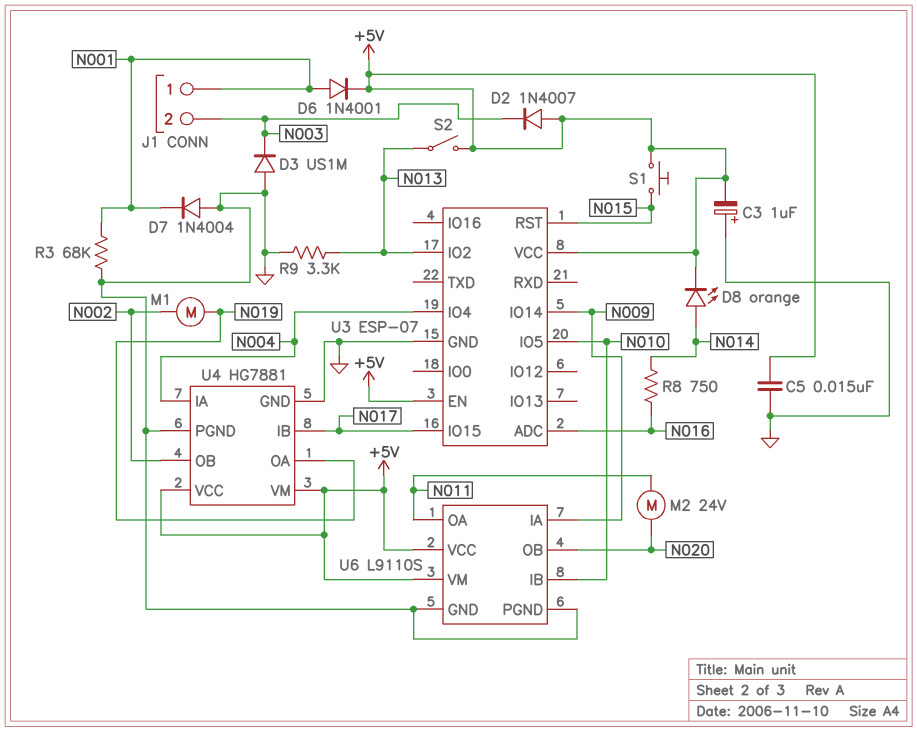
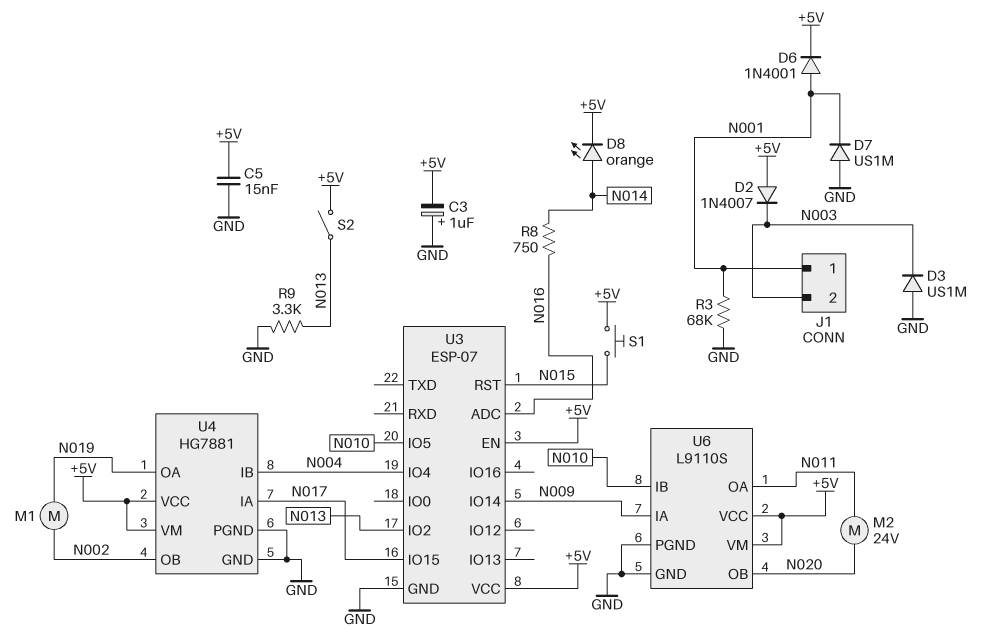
D7: diode 1N4004 (A GND, K N001) -> diode US1M (A GND, K N001)
U4 pin IA: N004 -> N017
U4 pin IB: N017 -> N004

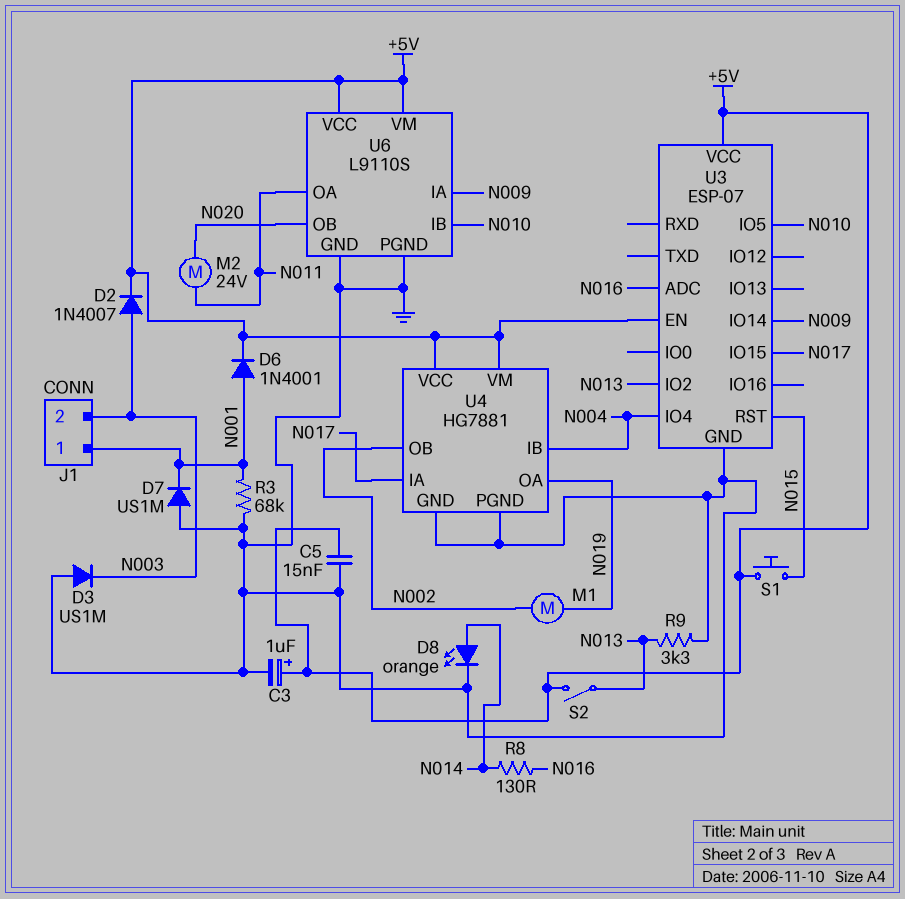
C3: 1uF (plus GND, minus +5V) -> 1uF (plus +5V, minus GND)
D2: diode 1N4007 (A +5V, K N003) -> diode 1N4007 (A N003, K +5V)
D8: LED orange (A N014, K +5V) -> LED orange (A N014, K GND)
R8: 750 (N014, N016) -> 130 (N014, N016)

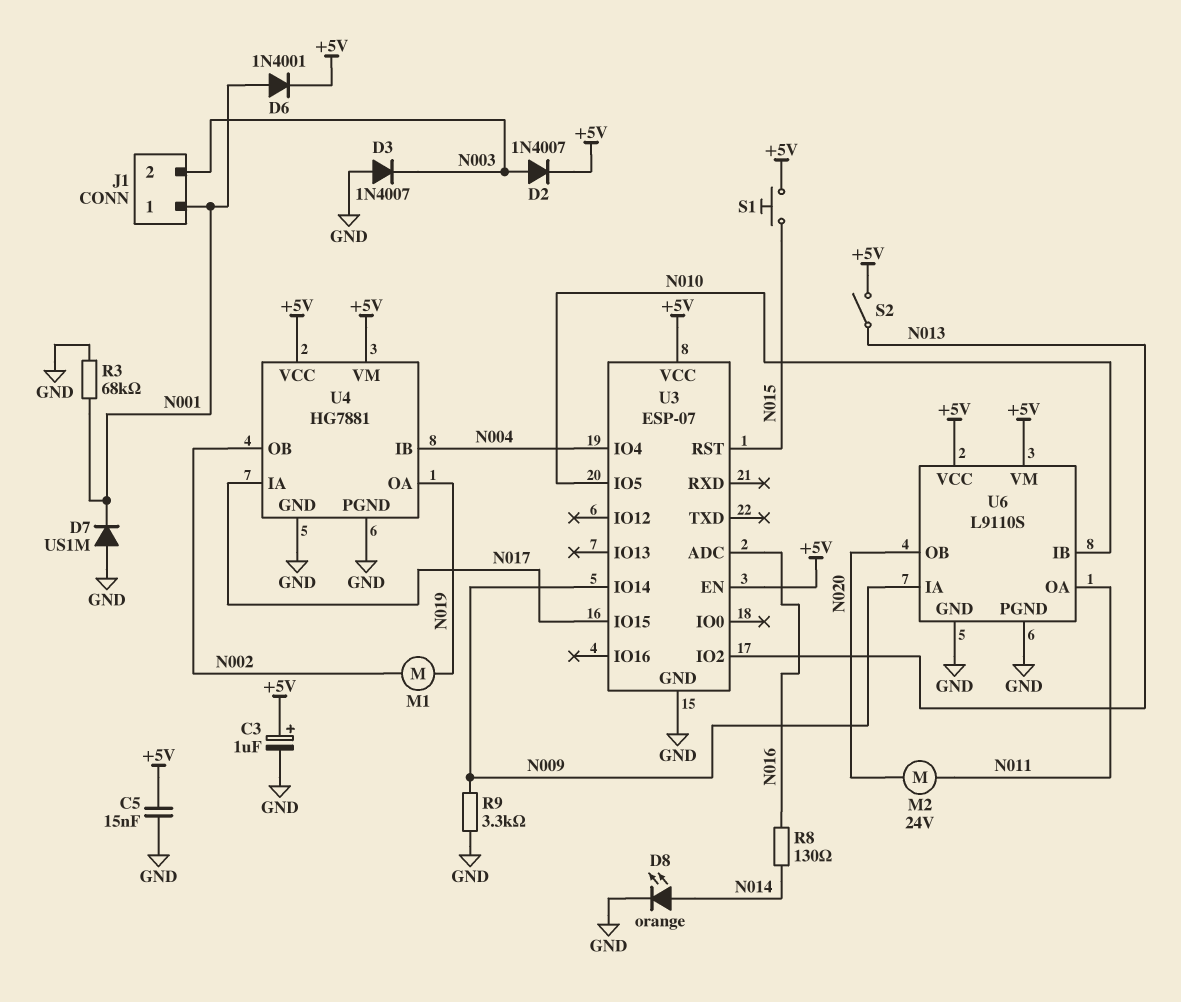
D3: diode US1M (A GND, K N003) -> diode 1N4007 (A GND, K N003)
R9: 3.3k (GND, N013) -> 3.3k (GND, N009)

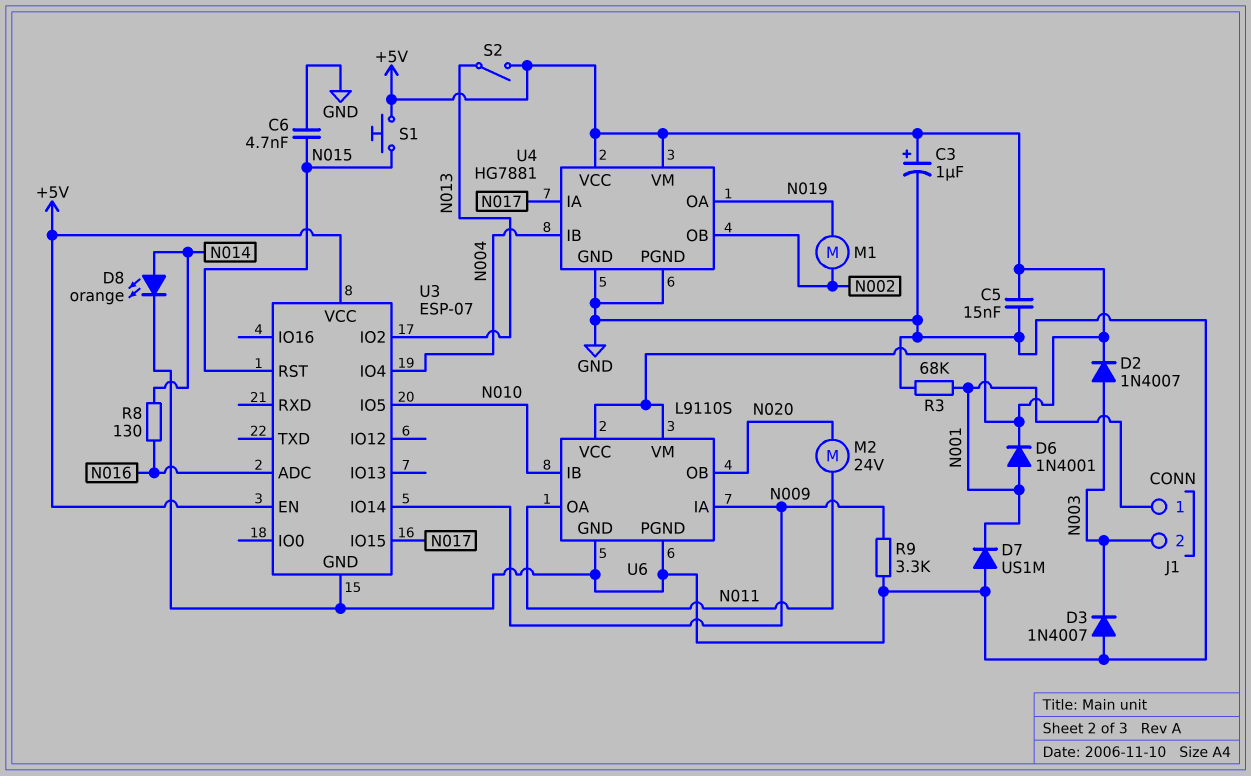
C6: none -> 4.7nF (GND, N015)

